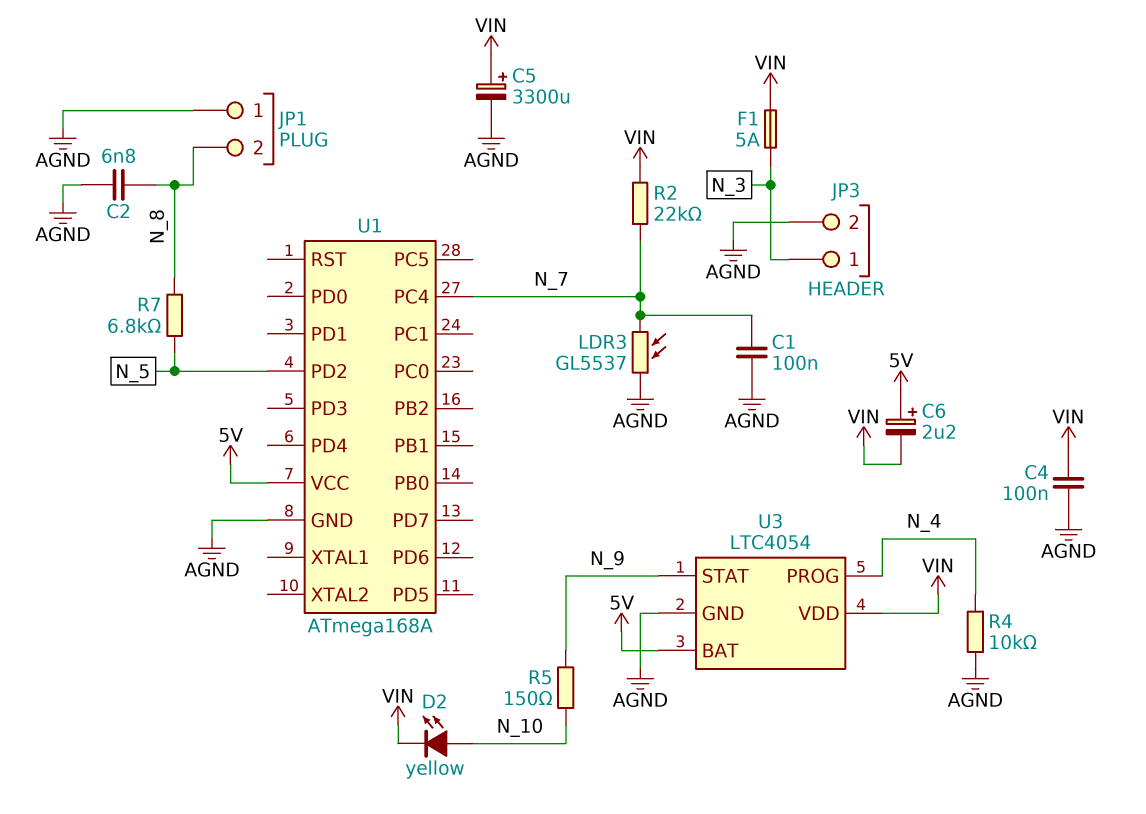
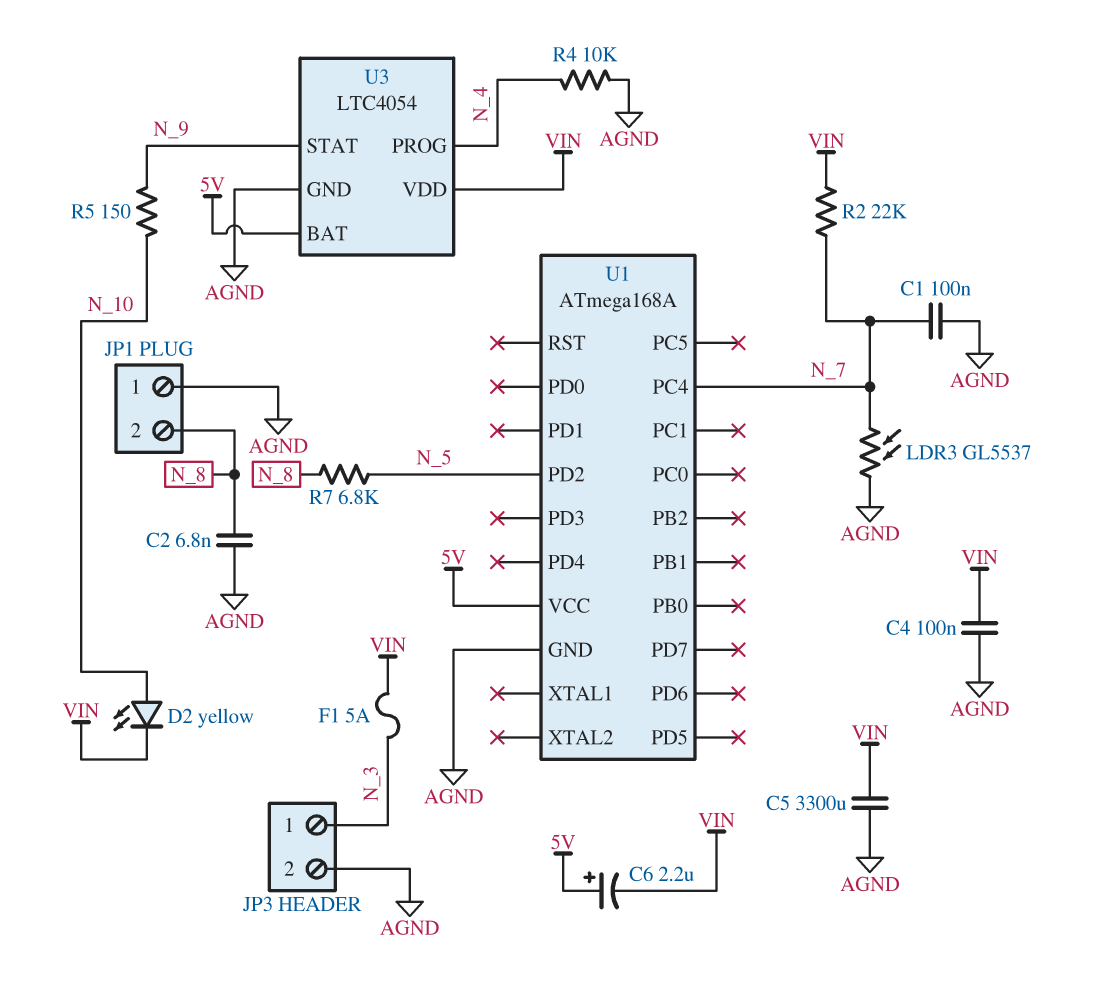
C5: 3300uF (plus VIN, minus AGND) -> 3300uF (AGND, VIN)

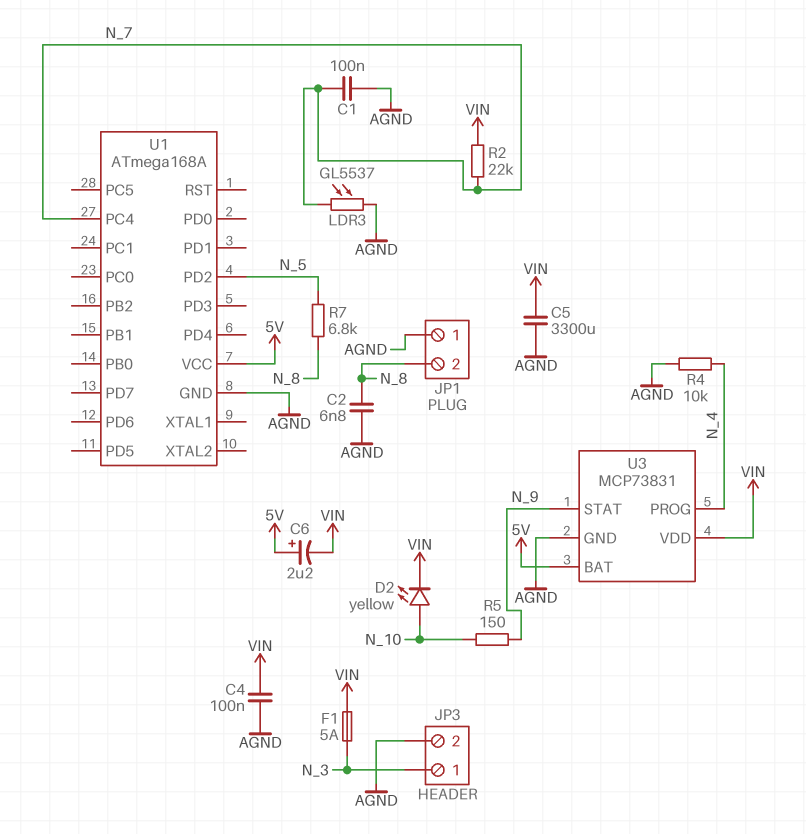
U3: LTC4054 -> MCP73831

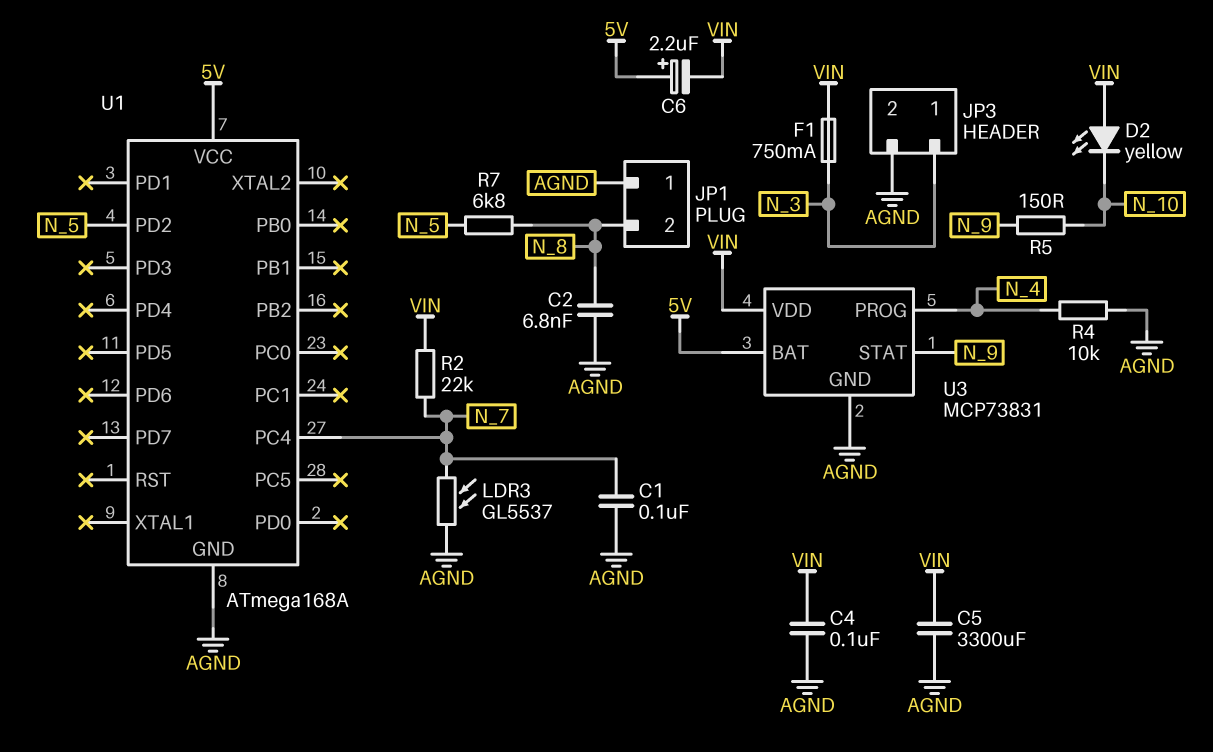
D2: LED yellow (A N_10, K VIN) -> LED yellow (A VIN, K N_10)
F1: 5A (N_3, VIN) -> 750mA (N_3, VIN)

